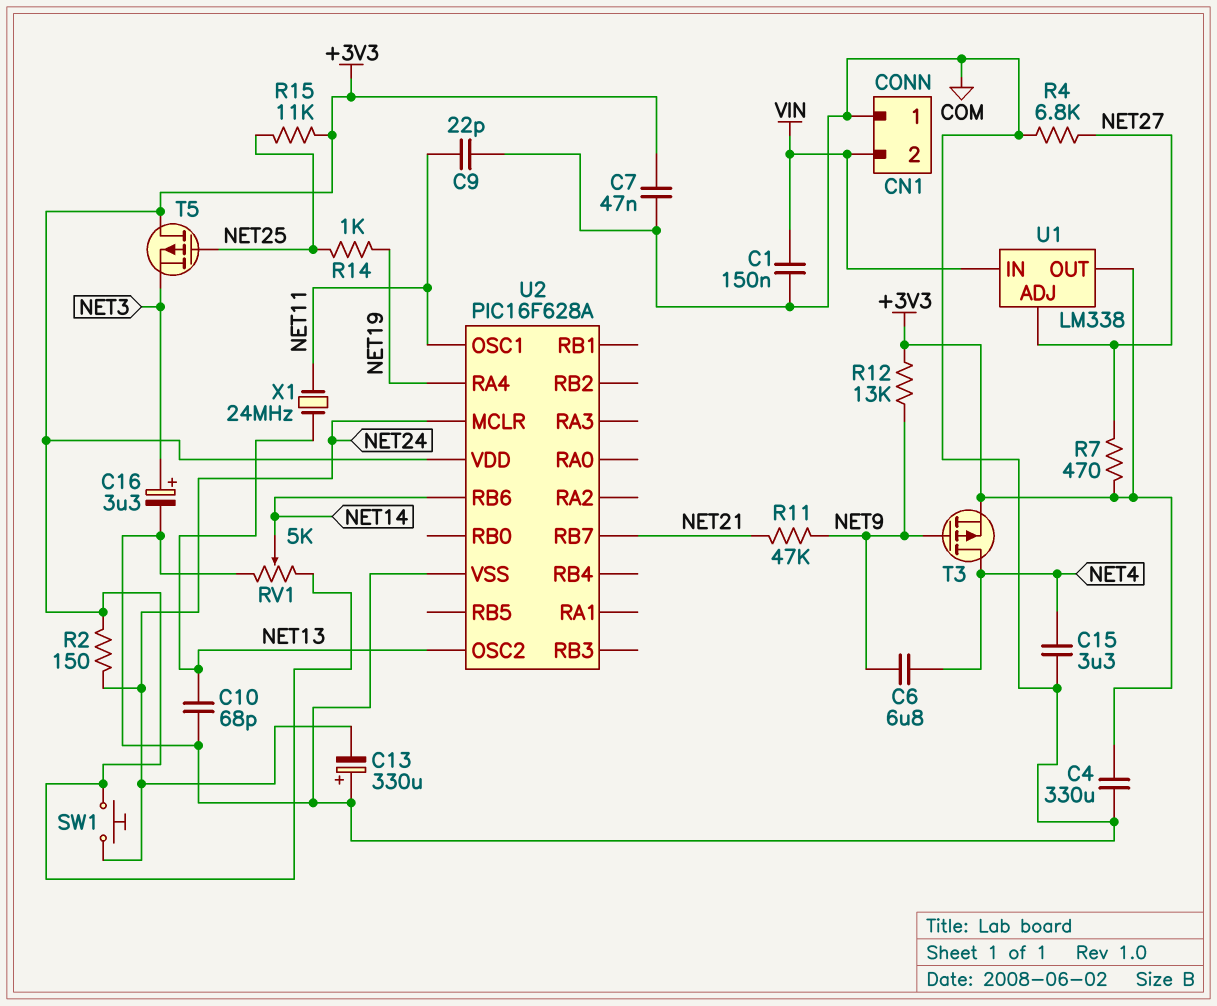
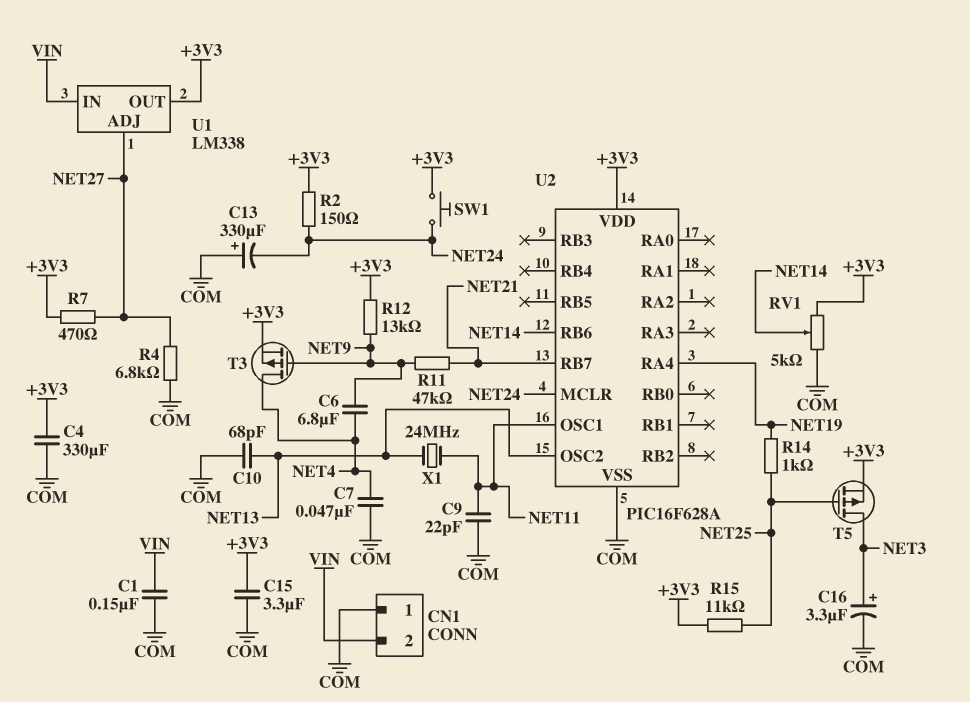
C7: 47nF (+3V3, COM) -> 47nF (COM, NET4)
C15: 3.3uF (COM, NET4) -> 3.3uF (+3V3, COM)
T5: PMOS (G NET25, D +3V3, S NET3) -> PMOS (G NET25, D NET3, S +3V3)

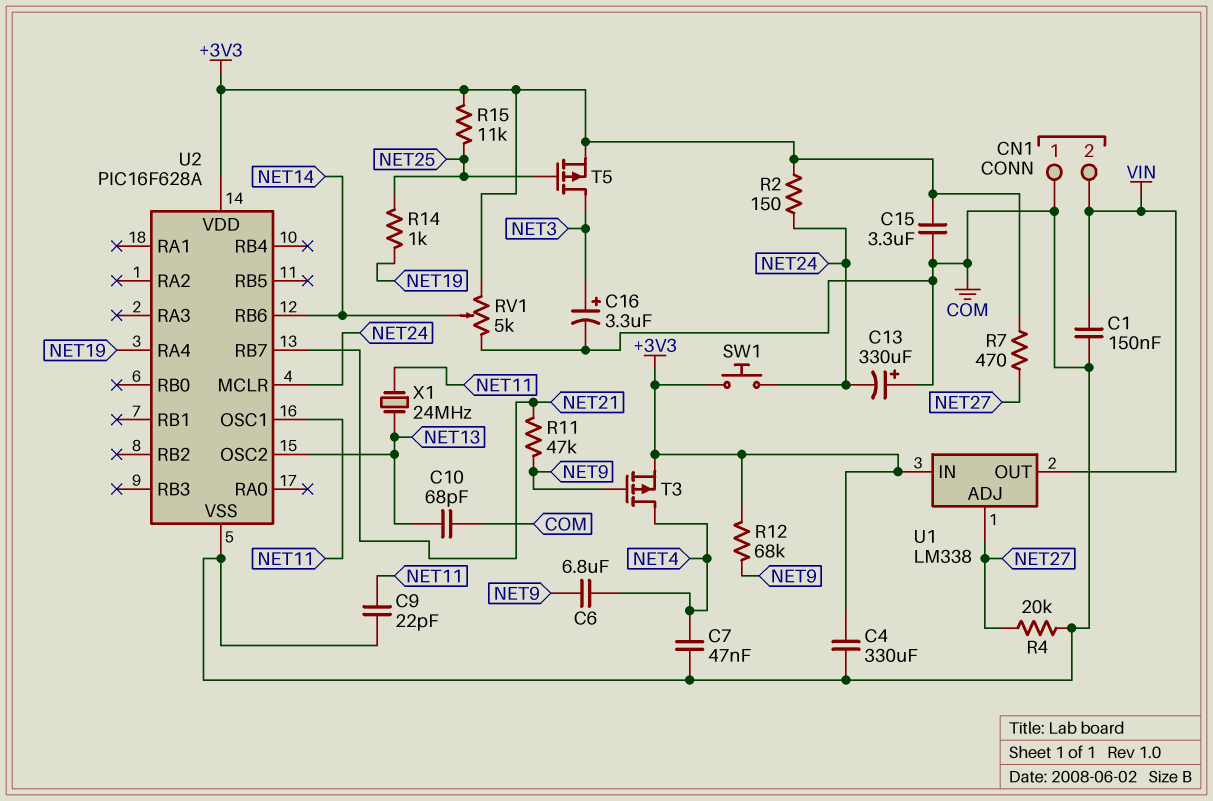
R4: 6.8k (COM, NET27) -> 20k (COM, NET27)
R12: 13k (+3V3, NET9) -> 68k (+3V3, NET9)
U1 pin IN: VIN -> +3V3
U1 pin OUT: +3V3 -> VIN

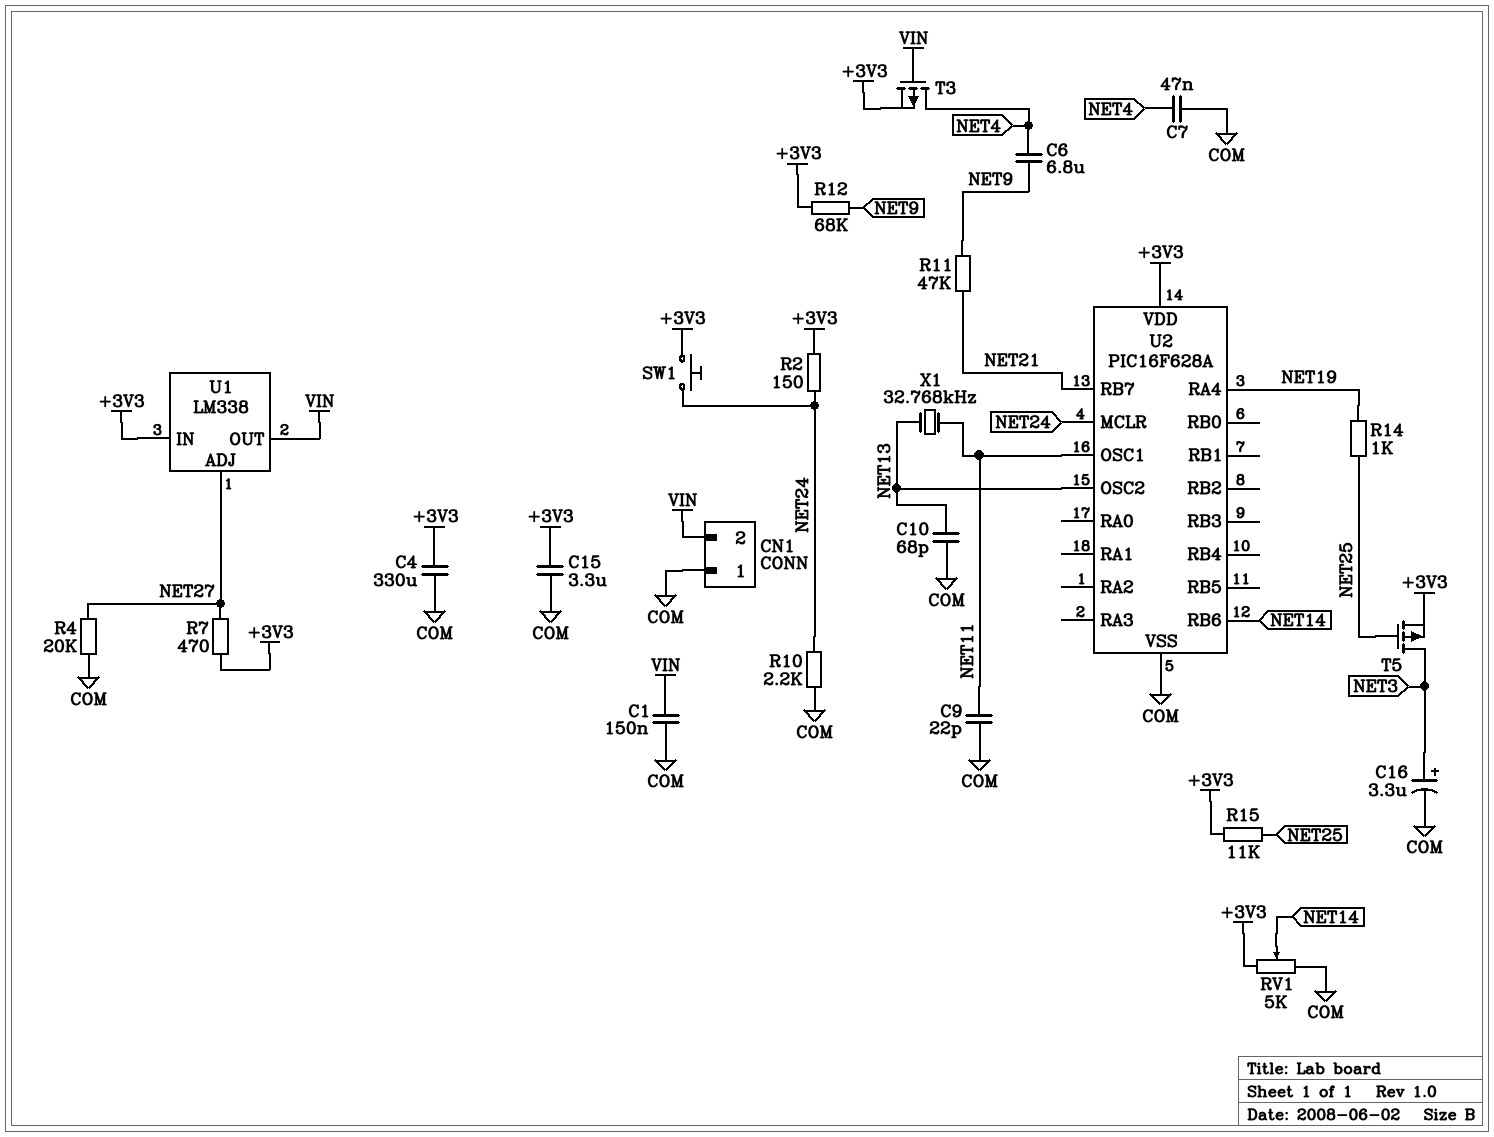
C13: 330uF (plus COM, minus NET24) -> none
R10: none -> 2.2k (COM, NET24)
T3: PMOS (G NET9, D NET4, S +3V3) -> PMOS (G VIN, D NET4, S +3V3)
X1: 24MHz (NET11, NET13) -> 32.768kHz (NET11, NET13)

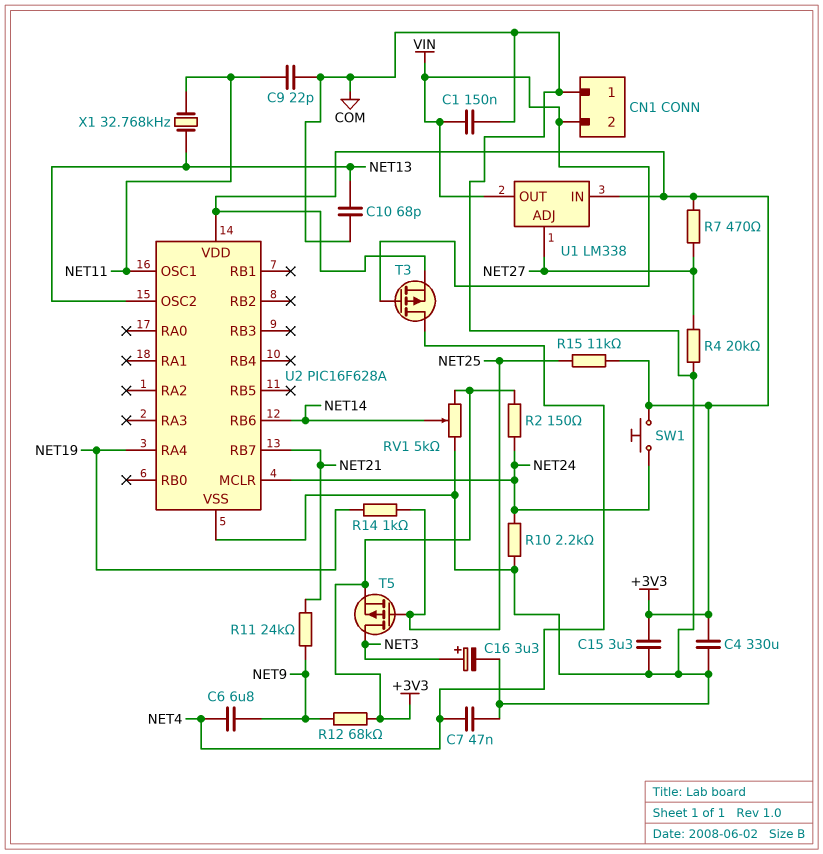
R11: 47k (NET9, NET21) -> 24k (NET9, NET21)

